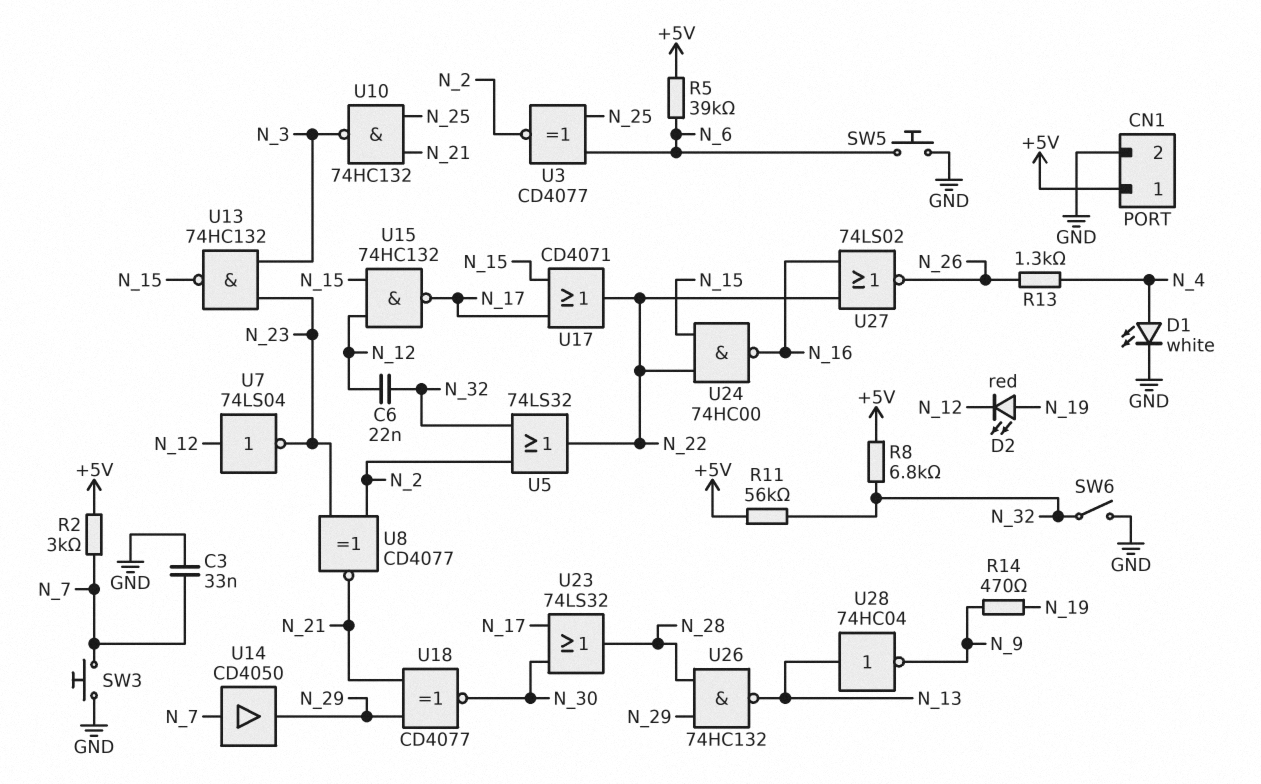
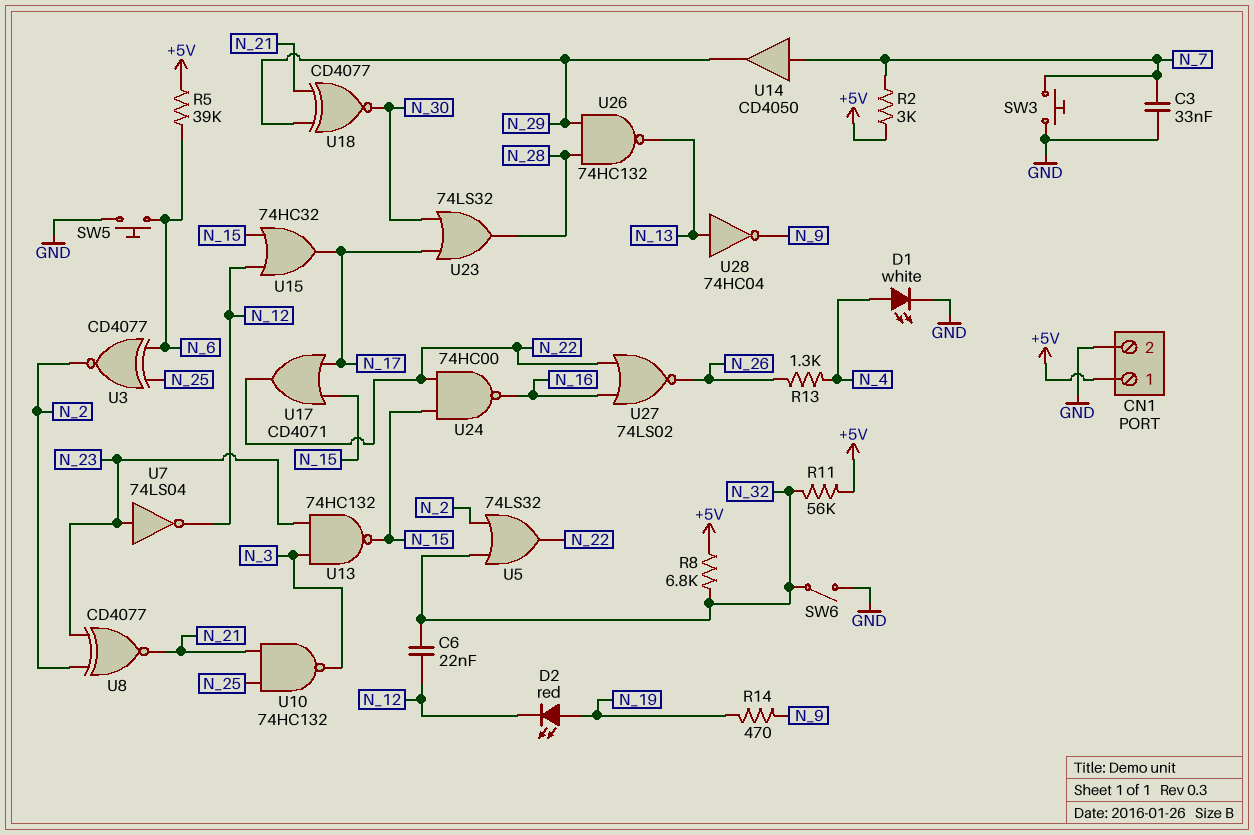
U7: NOT 74LS04 (in N_12, out N_23) -> NOT 74LS04 (in N_23, out N_12)
U15: NAND 74HC132 (in N_12, in N_15, out N_17) -> OR 74HC32 (in N_12, in N_15, out N_17)

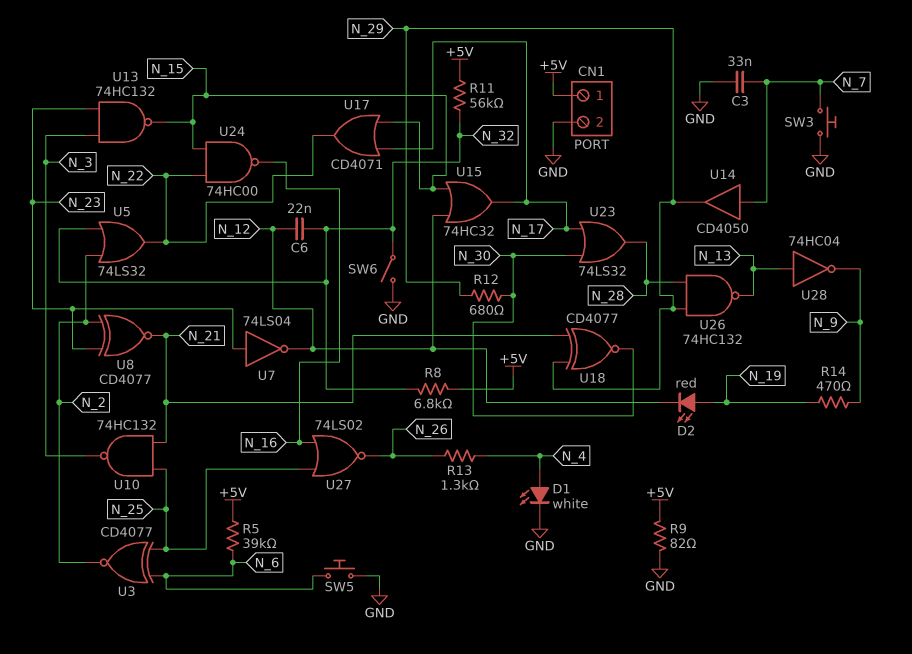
R2: 3k (+5V, N_7) -> none
R9: none -> 82 (+5V, GND)
R12: none -> 680 (N_29, N_30)
U27: NOR 74LS02 (in N_16, in N_22, out N_26) -> NOR 74LS02 (in N_16, in N_25, out N_26)

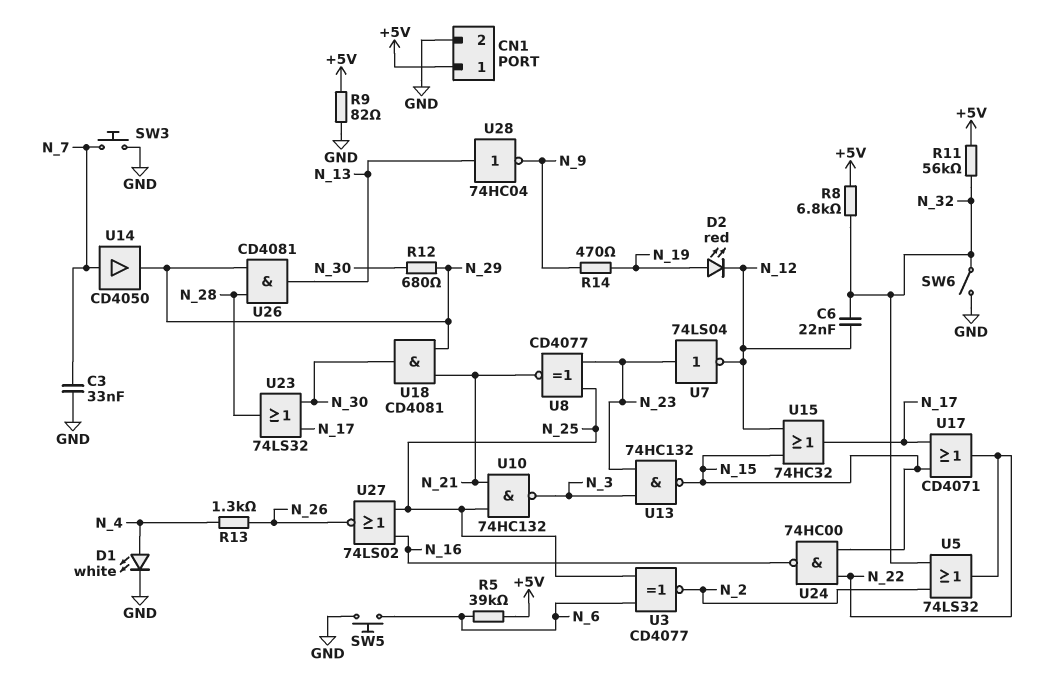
U8: XNOR CD4077 (in N_2, in N_23, out N_21) -> XNOR CD4077 (in N_23, in N_25, out N_21)
U18: XNOR CD4077 (in N_21, in N_29, out N_30) -> AND CD4081 (in N_21, in N_29, out N_30)
U26: NAND 74HC132 (in N_28, in N_29, out N_13) -> AND CD4081 (in N_28, in N_29, out N_13)

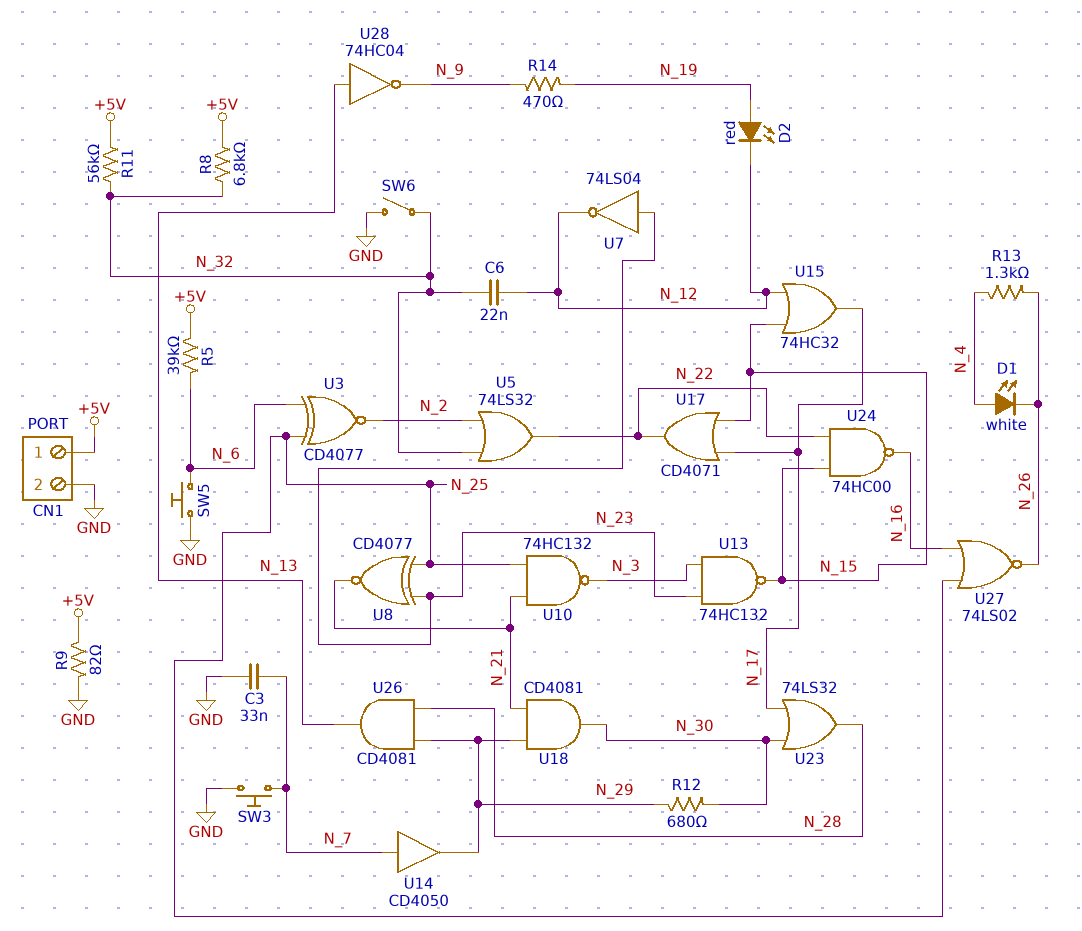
D1: LED white (A N_4, K GND) -> LED white (A N_4, K N_26)

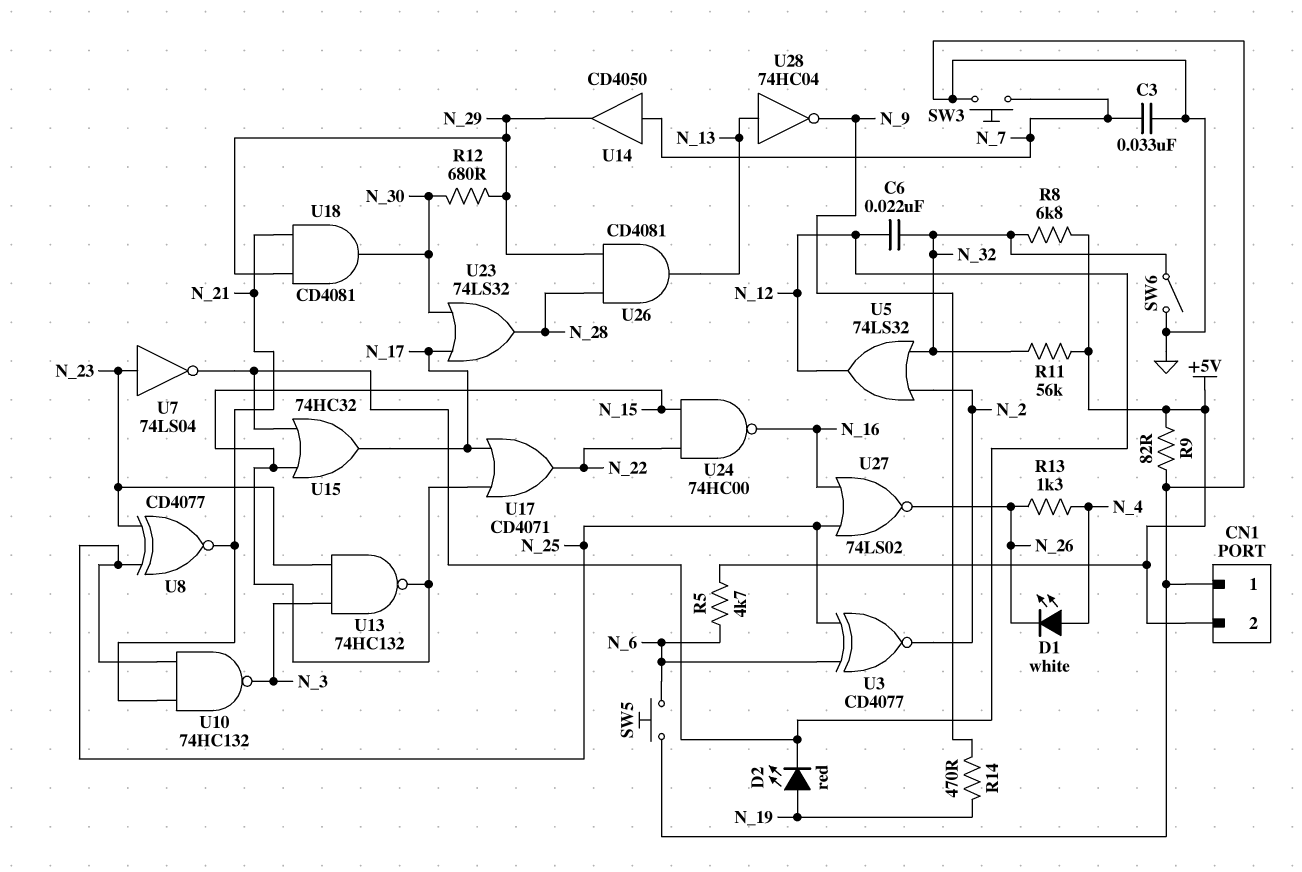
CN1 pin 1: +5V -> GND
CN1 pin 2: GND -> +5V
R5: 39k (+5V, N_6) -> 4.7k (+5V, N_6)
U5: OR 74LS32 (in N_2, in N_32, out N_22) -> OR 74LS32 (in N_2, in N_32, out N_12)

